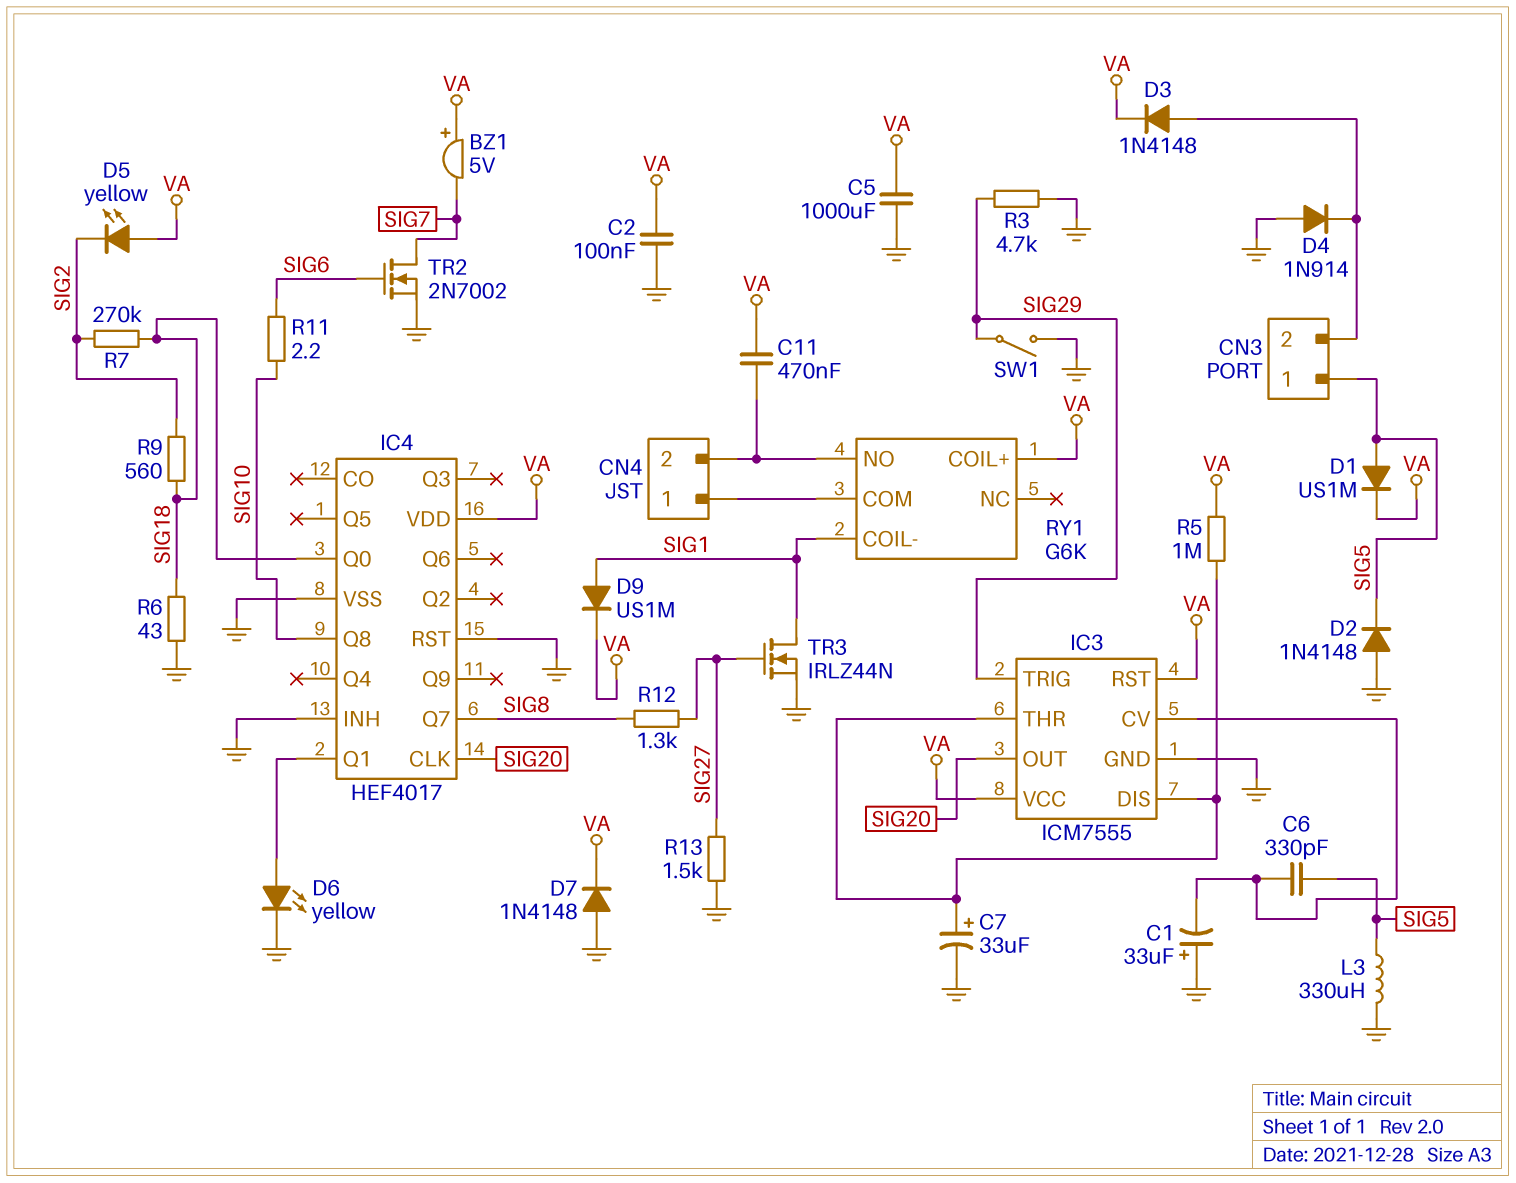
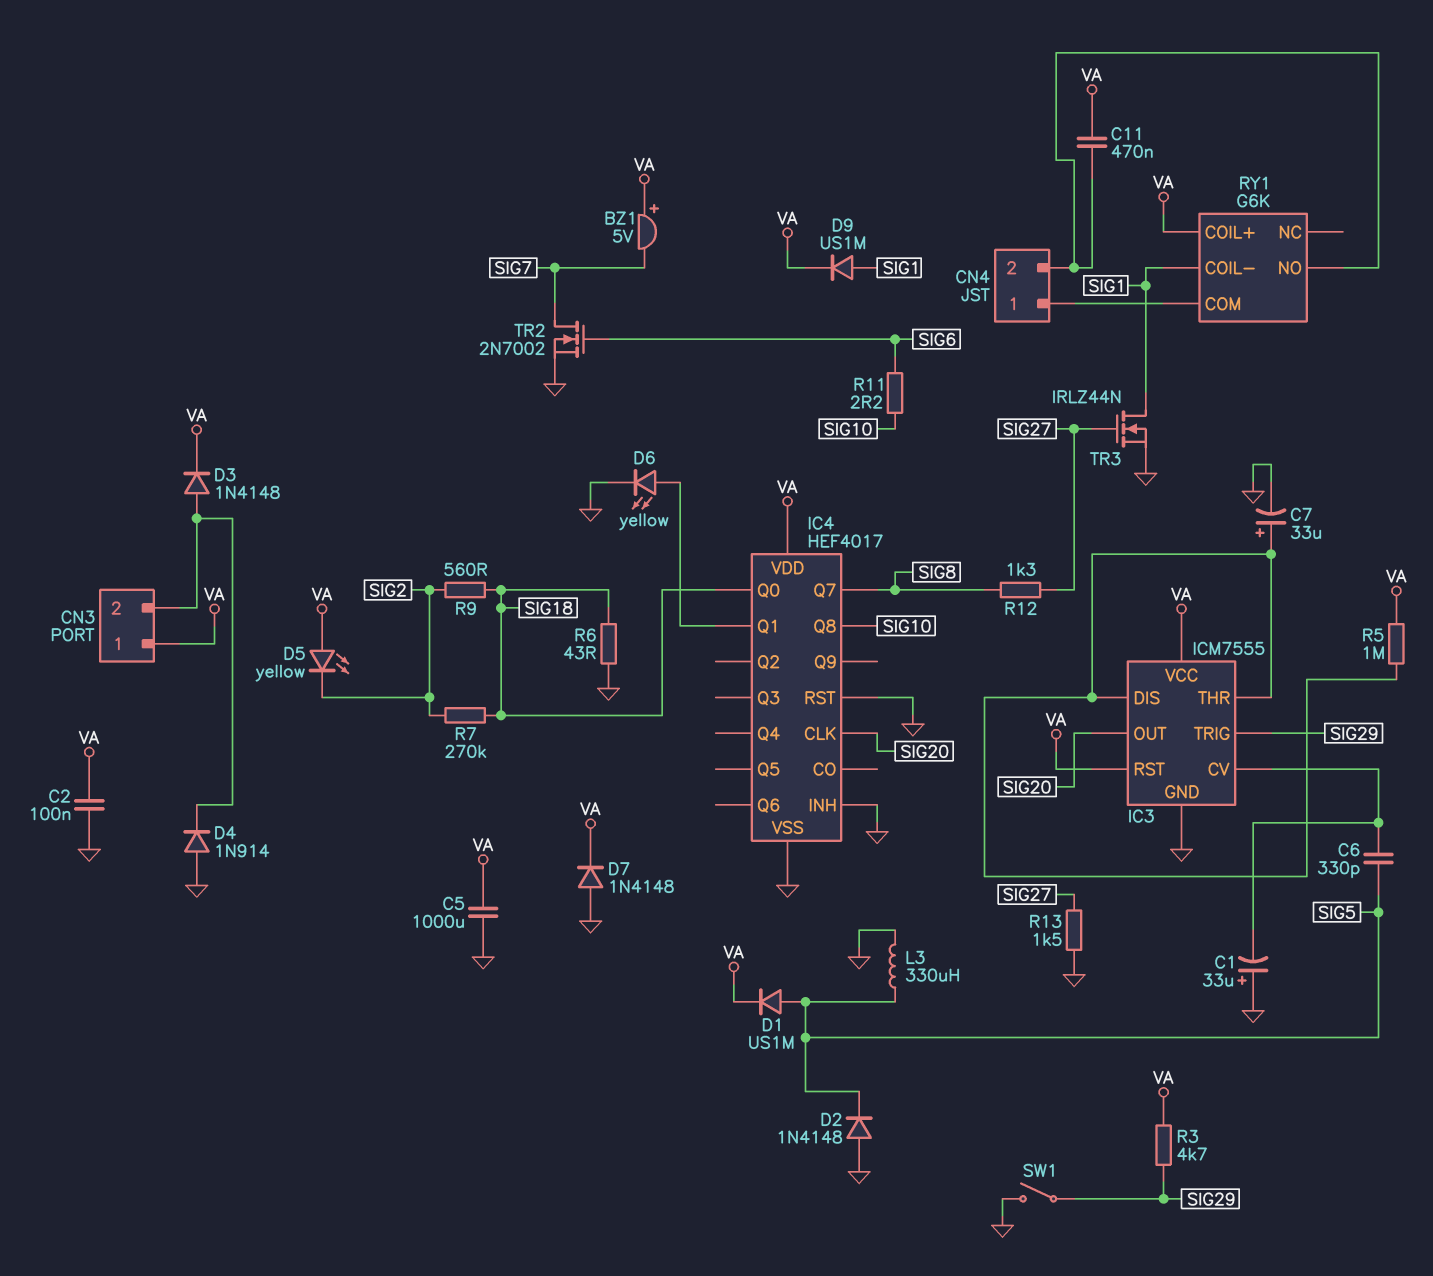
CN3 pin 1: SIG5 -> VA
R3: 4.7k (GND, SIG29) -> 4.7k (SIG29, VA)

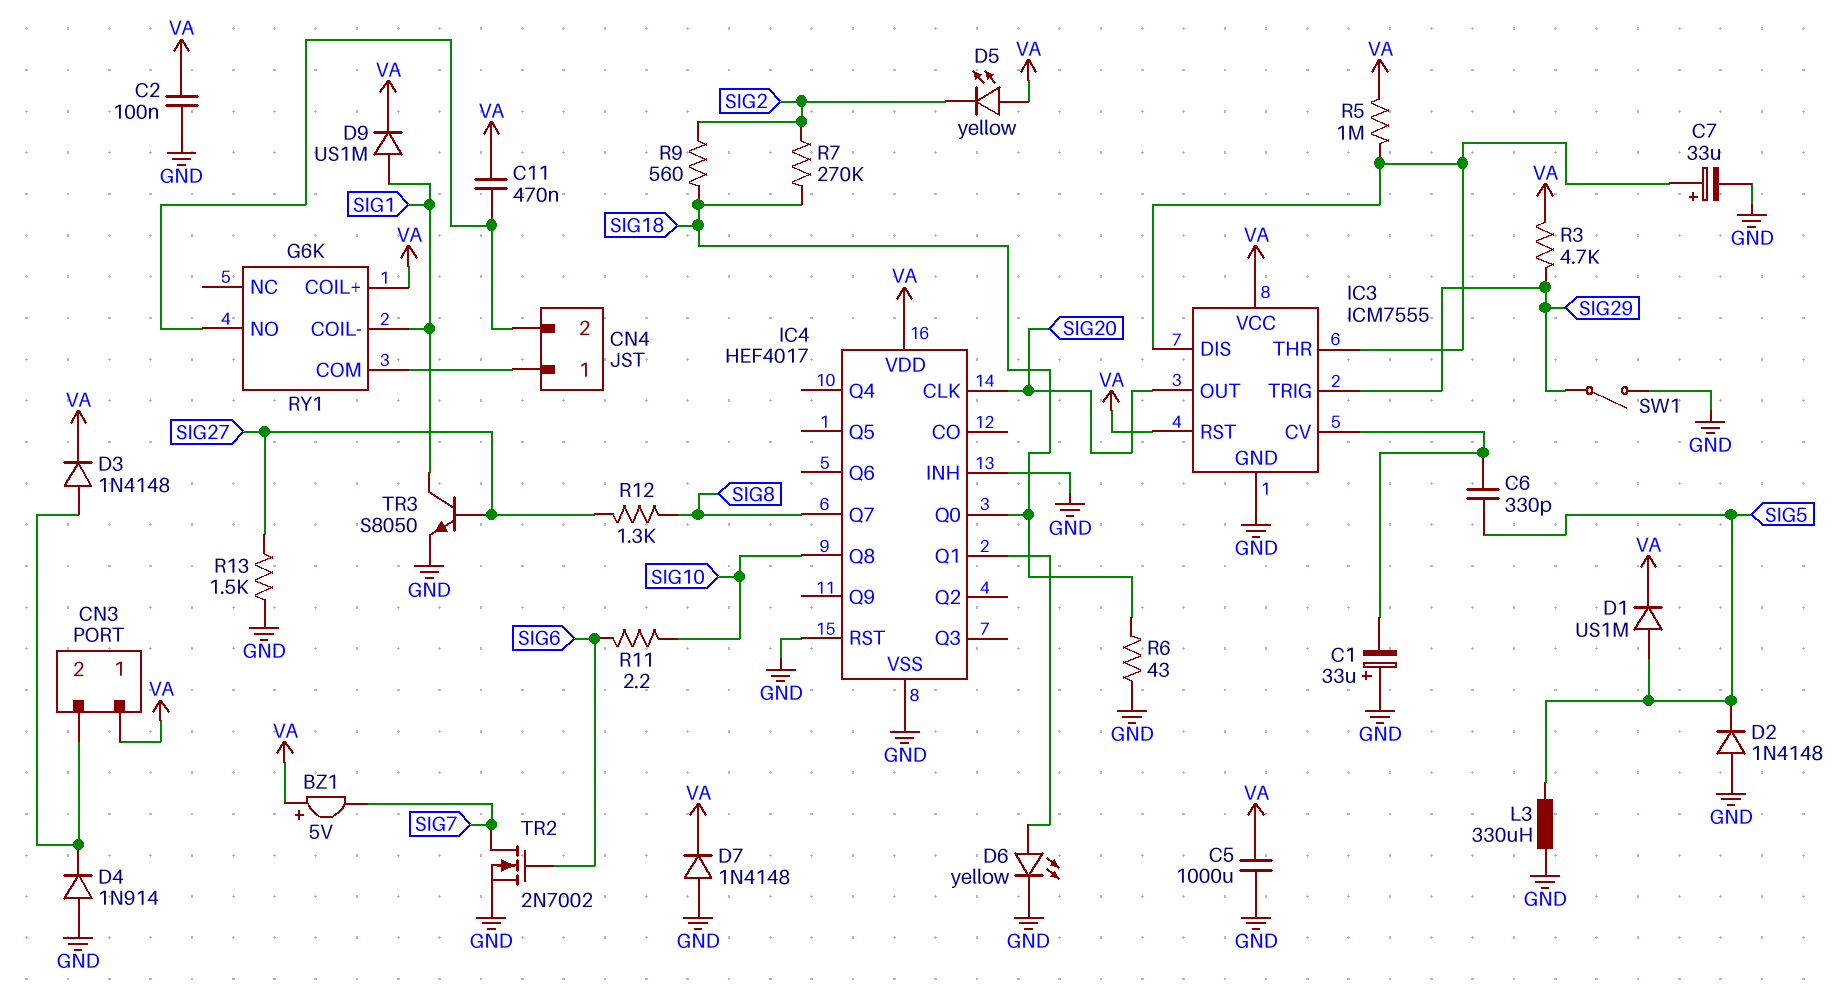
TR3: NMOS IRLZ44N (G SIG27, D SIG1, S GND) -> NPN S8050 (B SIG27, C SIG1, E GND)

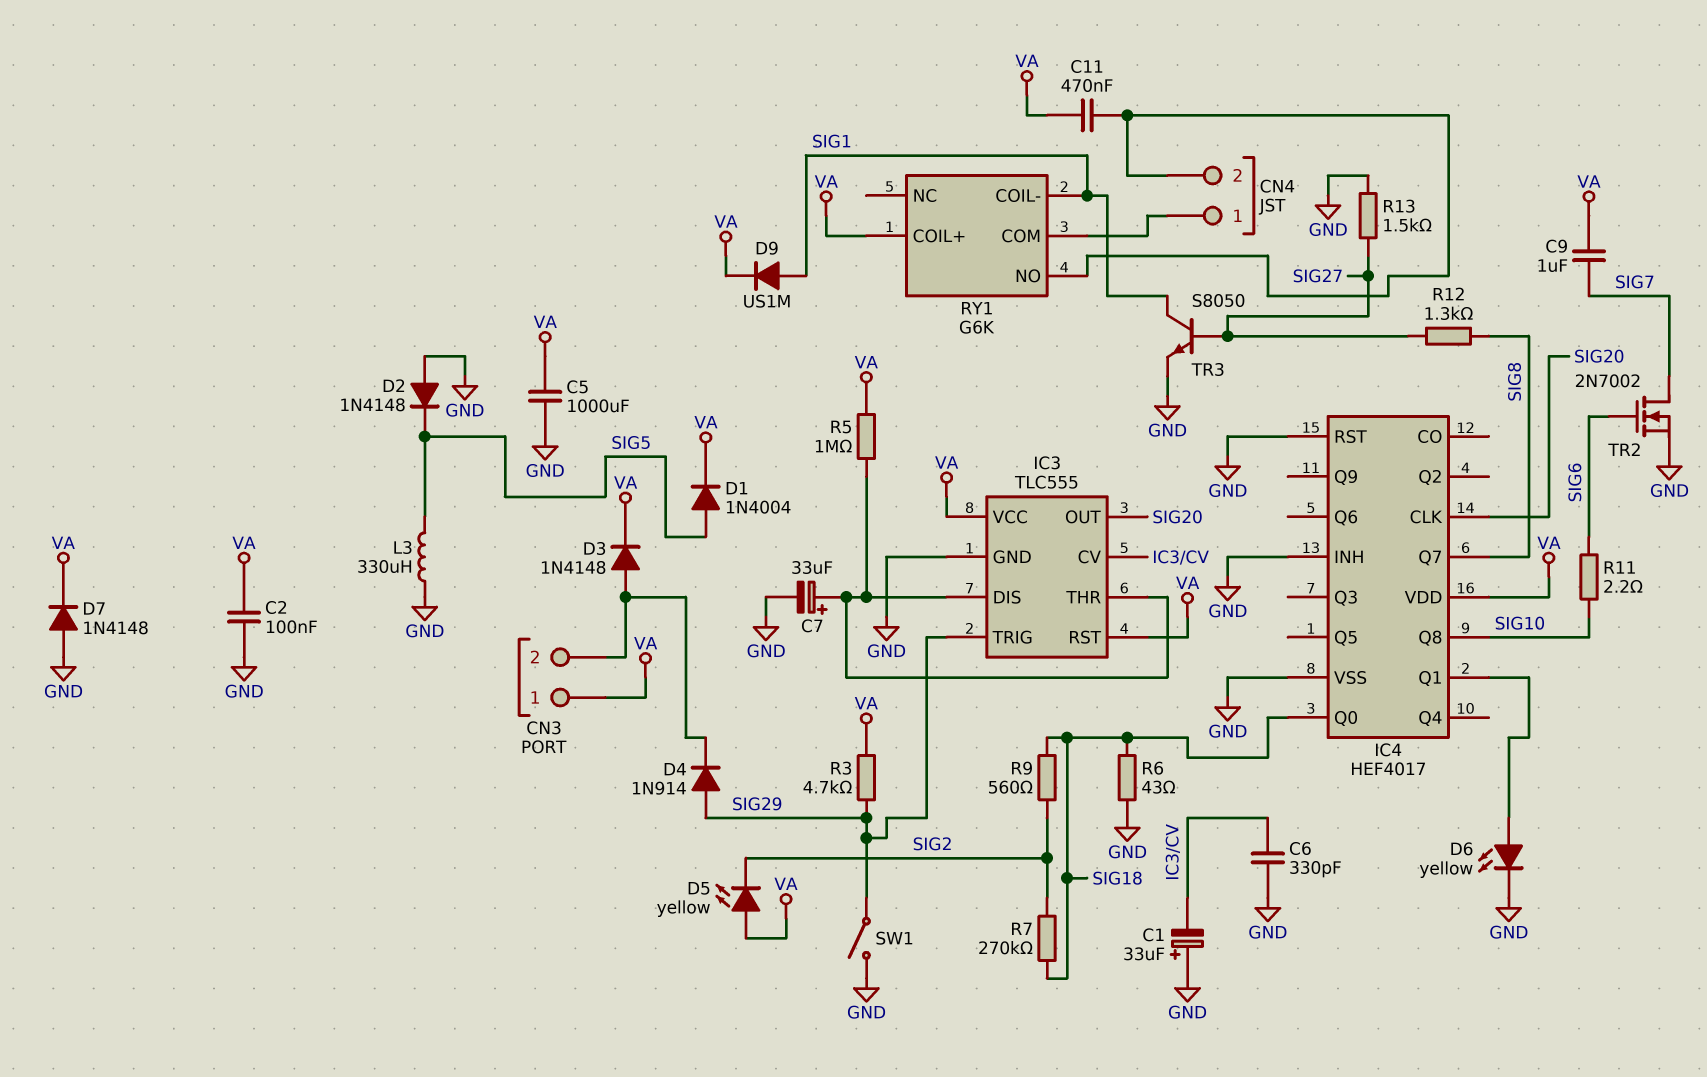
BZ1: buzzer 5V (plus VA, minus SIG7) -> none
C6: 330pF (IC3/CV, SIG5) -> 330pF (GND, IC3/CV)
C9: none -> 1uF (SIG7, VA)
D1: diode US1M (A SIG5, K VA) -> diode 1N4004 (A SIG5, K VA)
D4: diode 1N914 (A GND, K CN3/2) -> diode 1N914 (A SIG29, K CN3/2)
IC3: ICM7555 -> TLC555

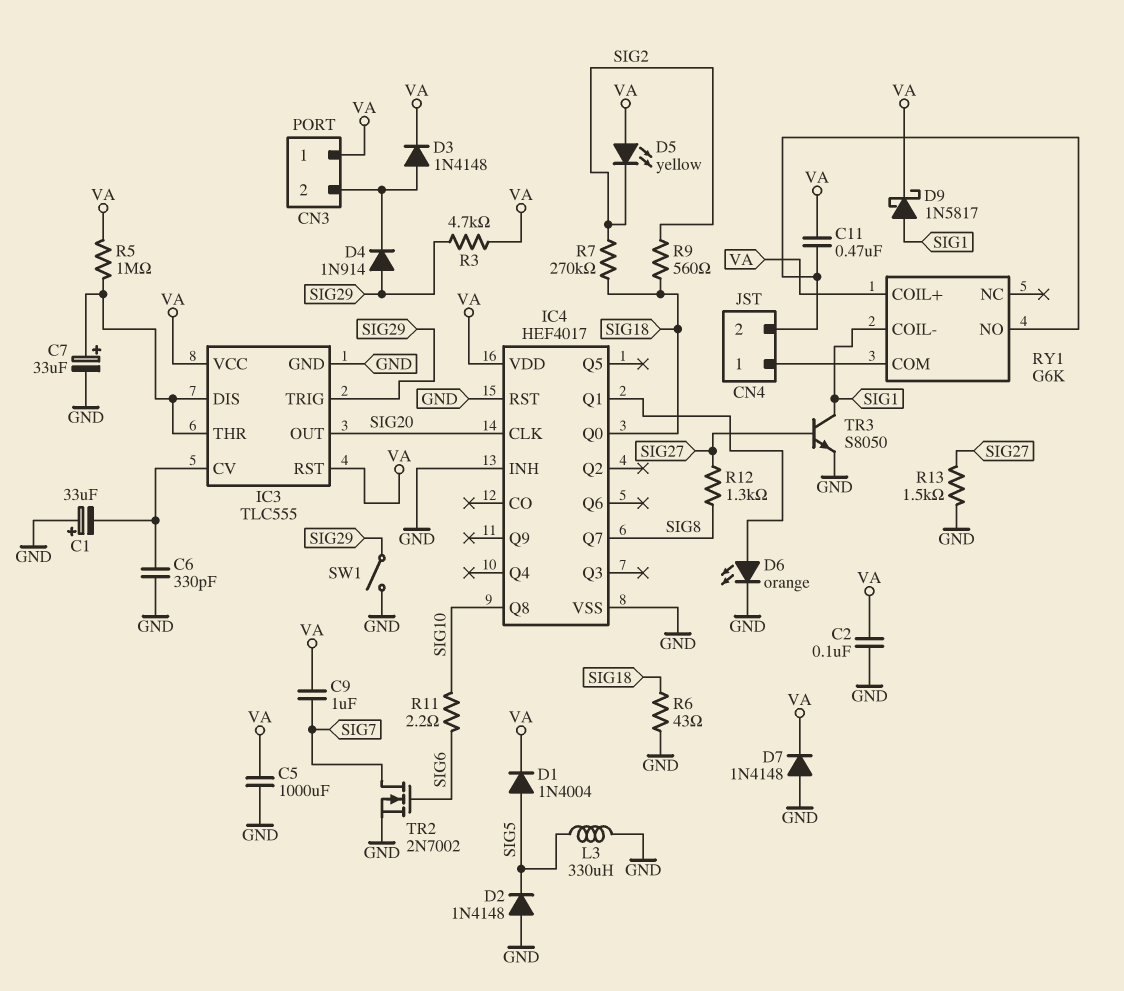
D6: LED yellow (A IC4/Q1, K GND) -> LED orange (A IC4/Q1, K GND)
D9: diode US1M (A SIG1, K VA) -> schottky 1N5817 (A SIG1, K VA)

